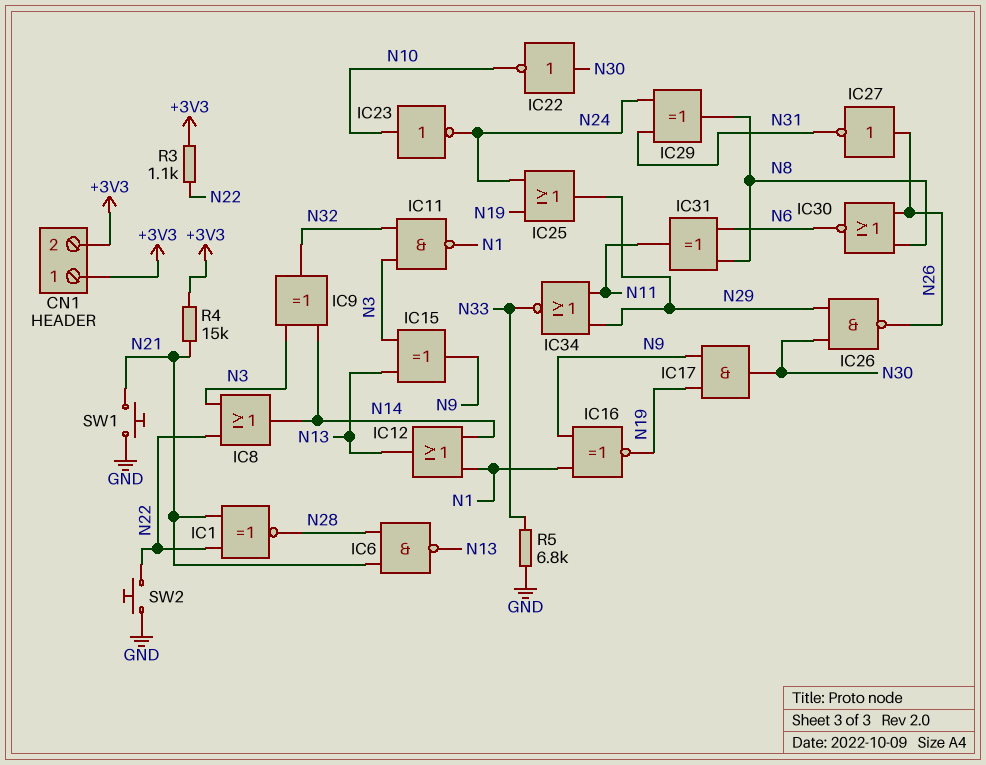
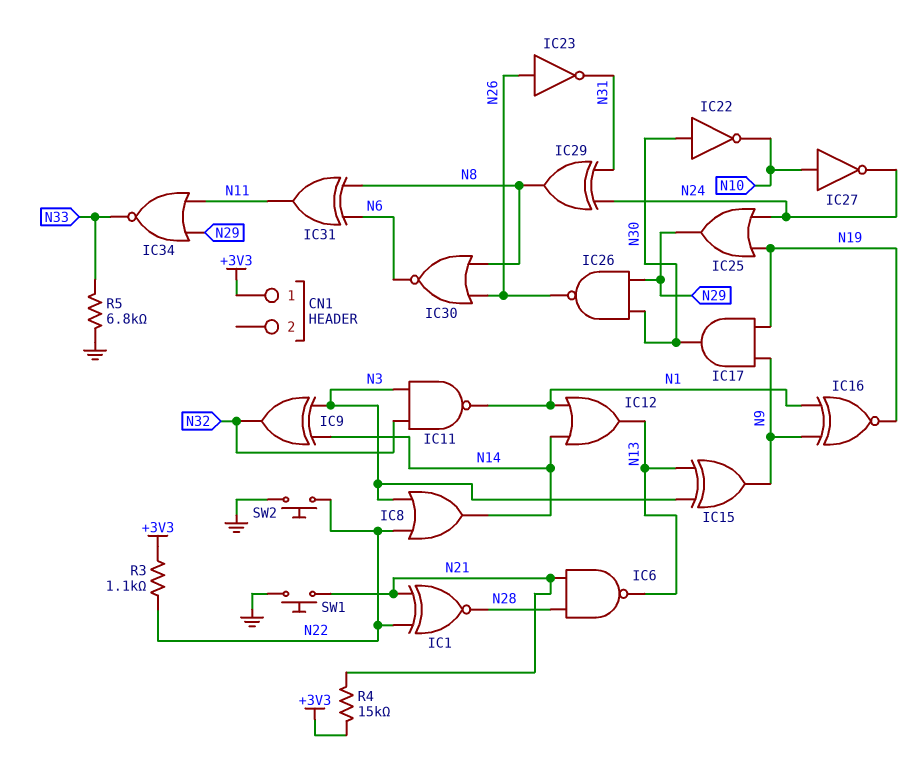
CN1 pin 2: +3V3 -> none
IC23: NOT (in N10, out N24) -> NOT (in N26, out N31)
IC27: NOT (in N26, out N31) -> NOT (in N10, out N24)

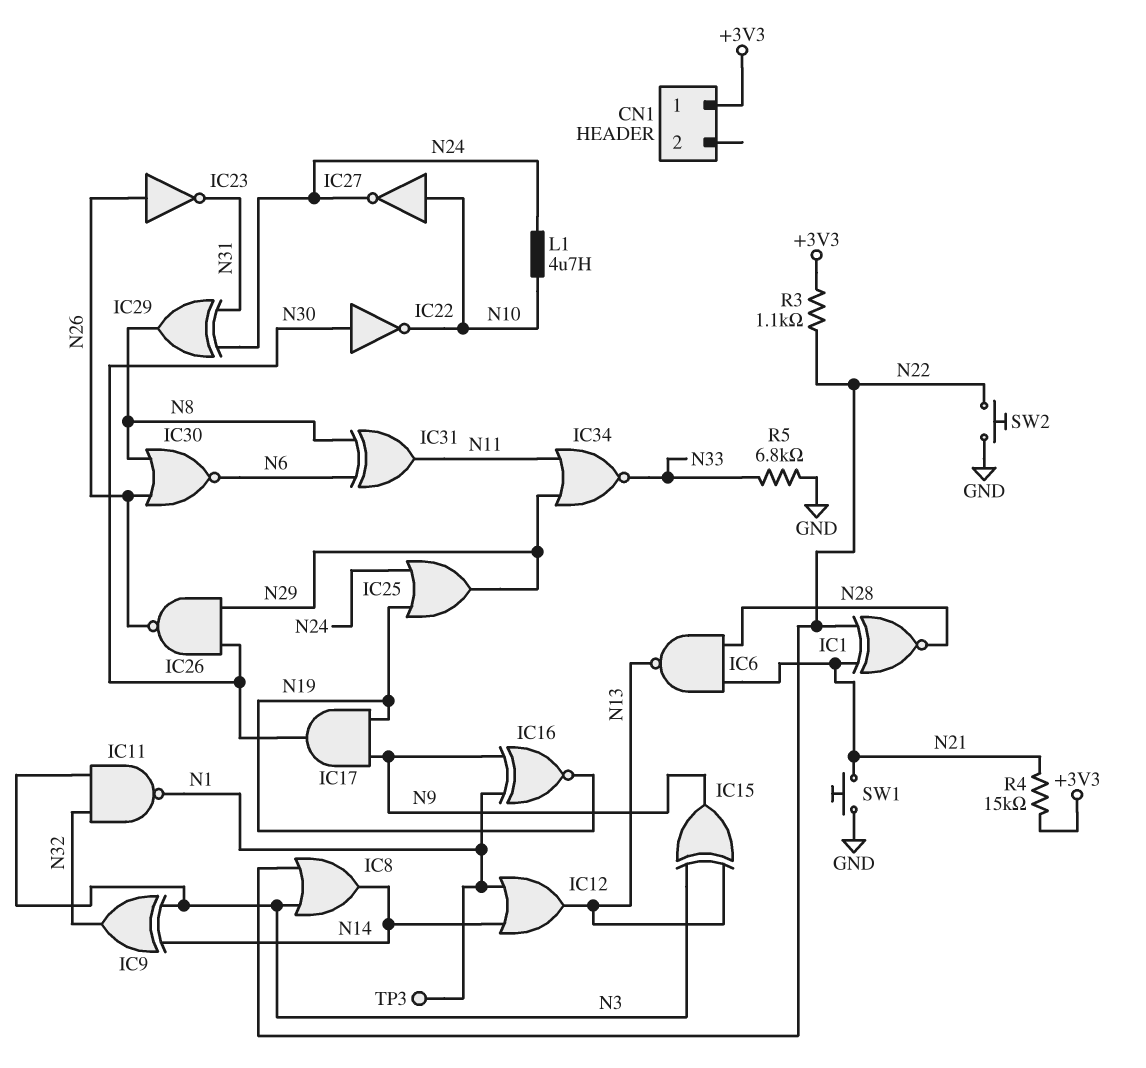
L1: none -> 4.7uH (N10, N24)
TP3: none -> test point (N1)

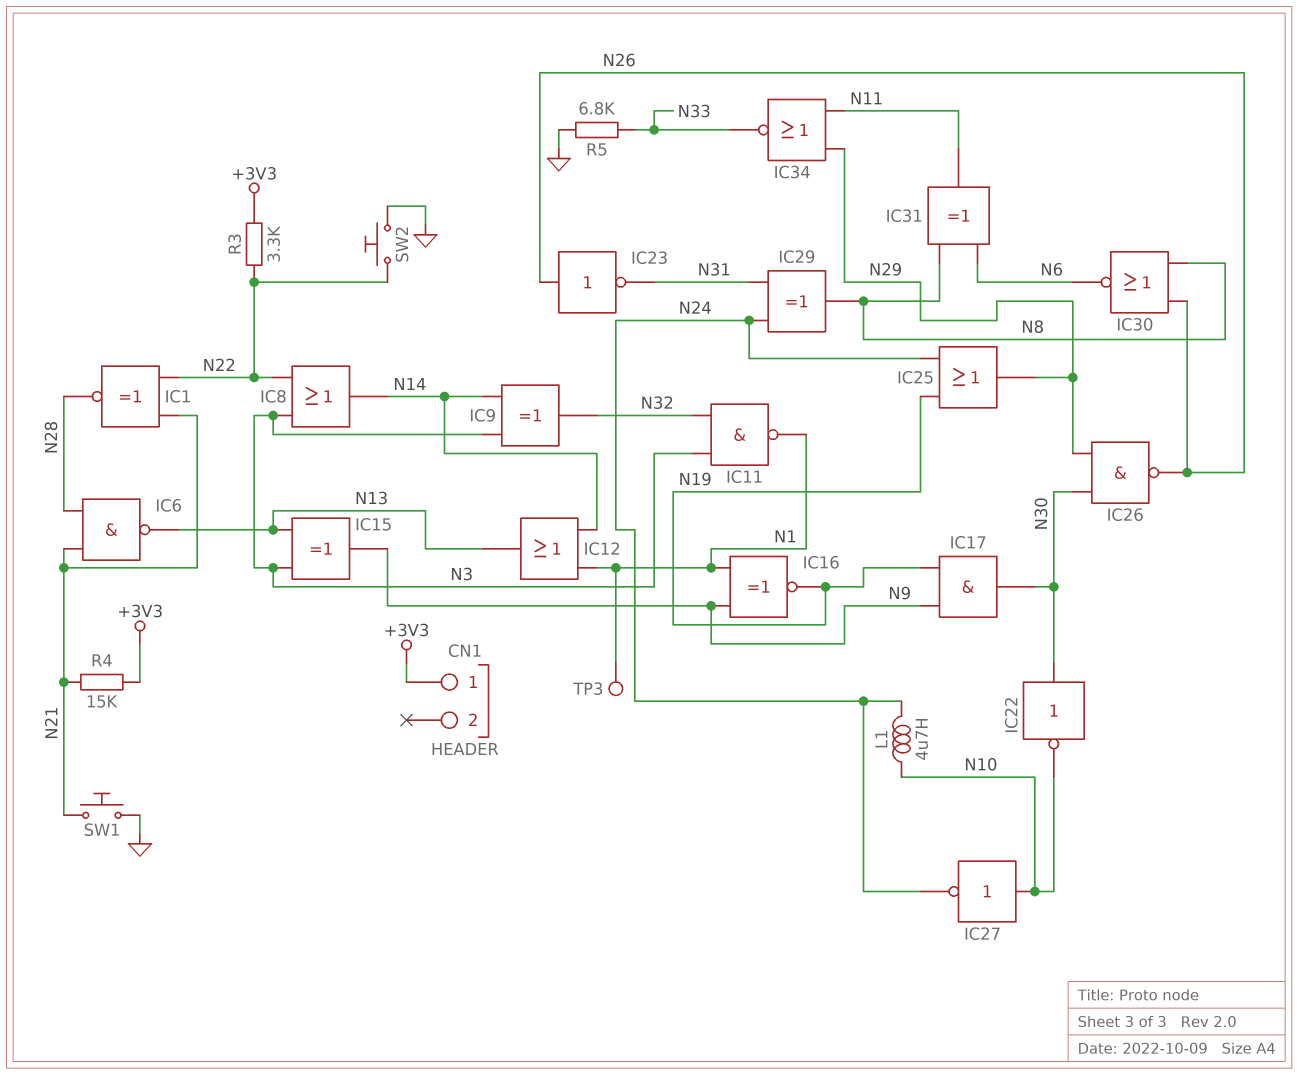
R3: 1.1k (+3V3, N22) -> 3.3k (+3V3, N22)

